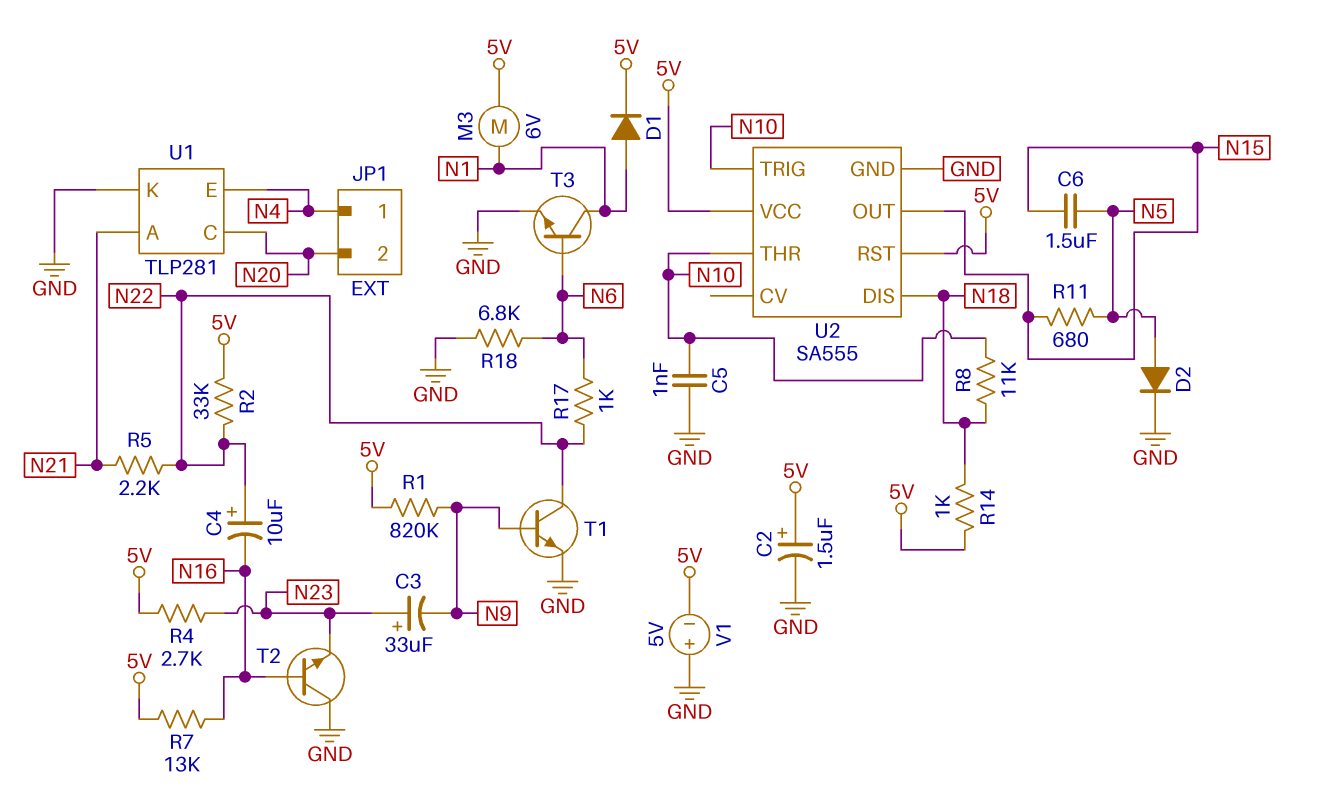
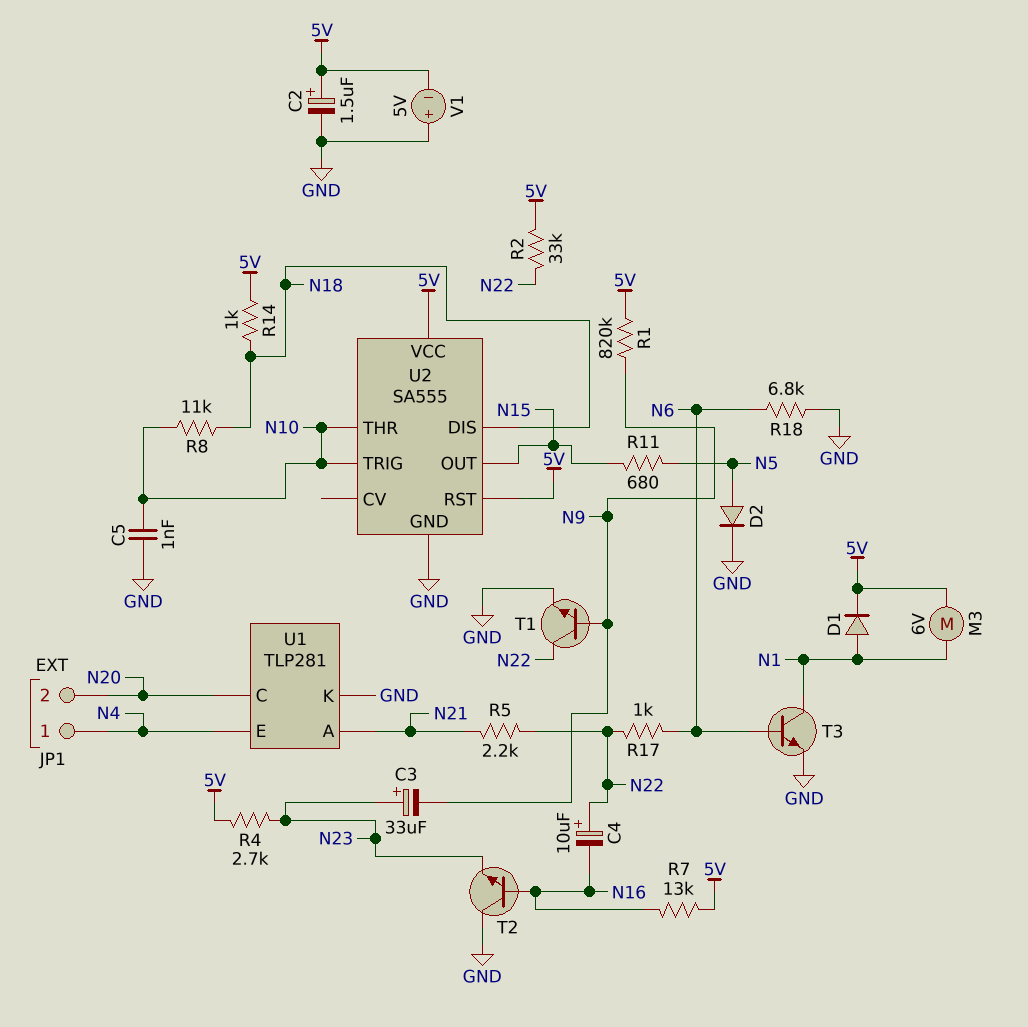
C6: 1.5uF (N5, N15) -> none

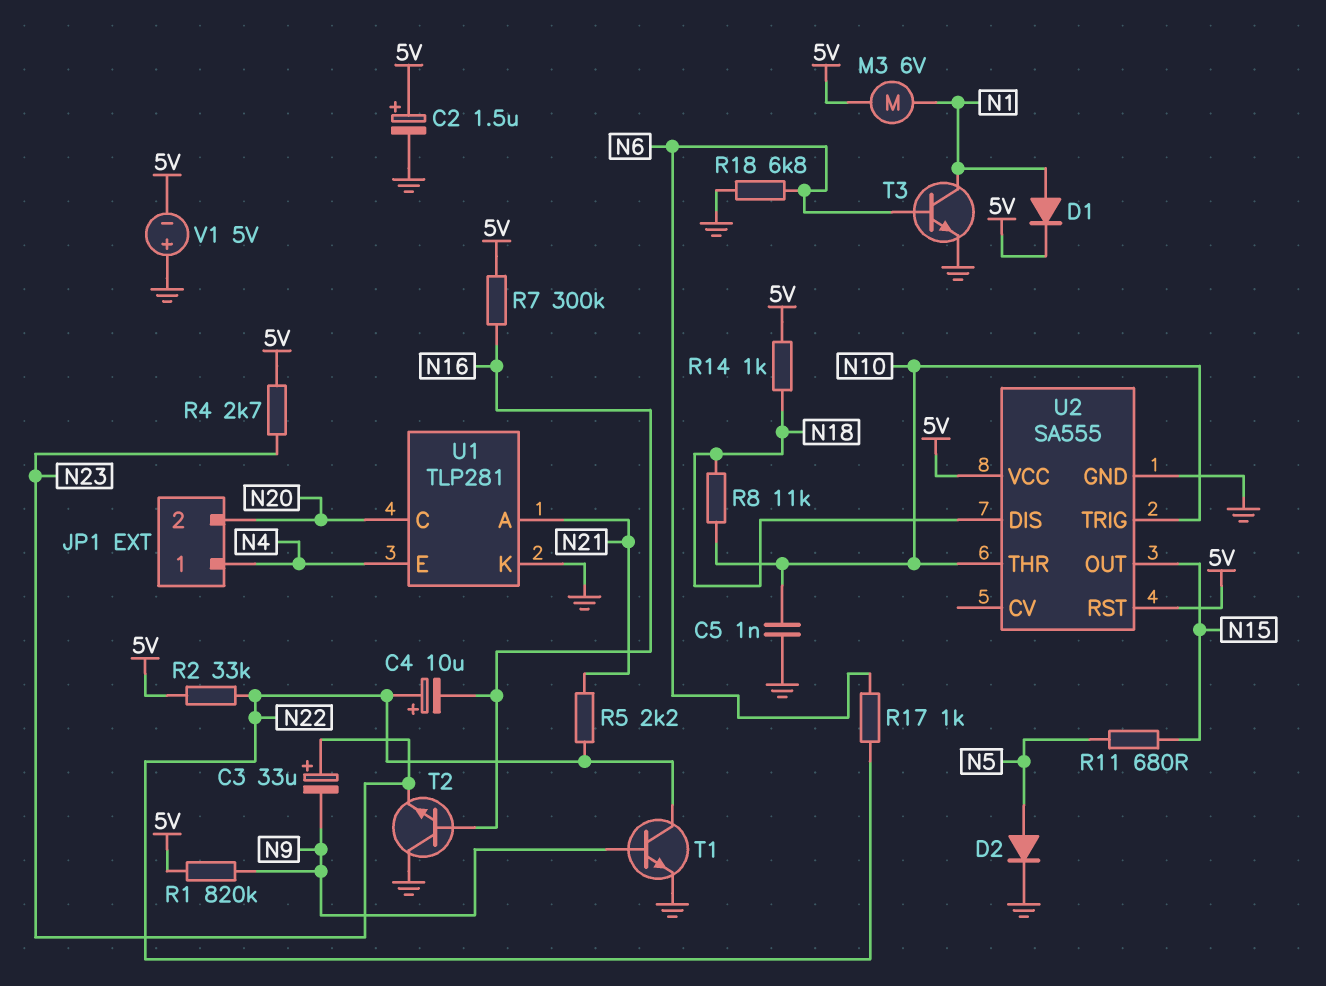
R7: 13k (5V, N16) -> 300k (5V, N16)

